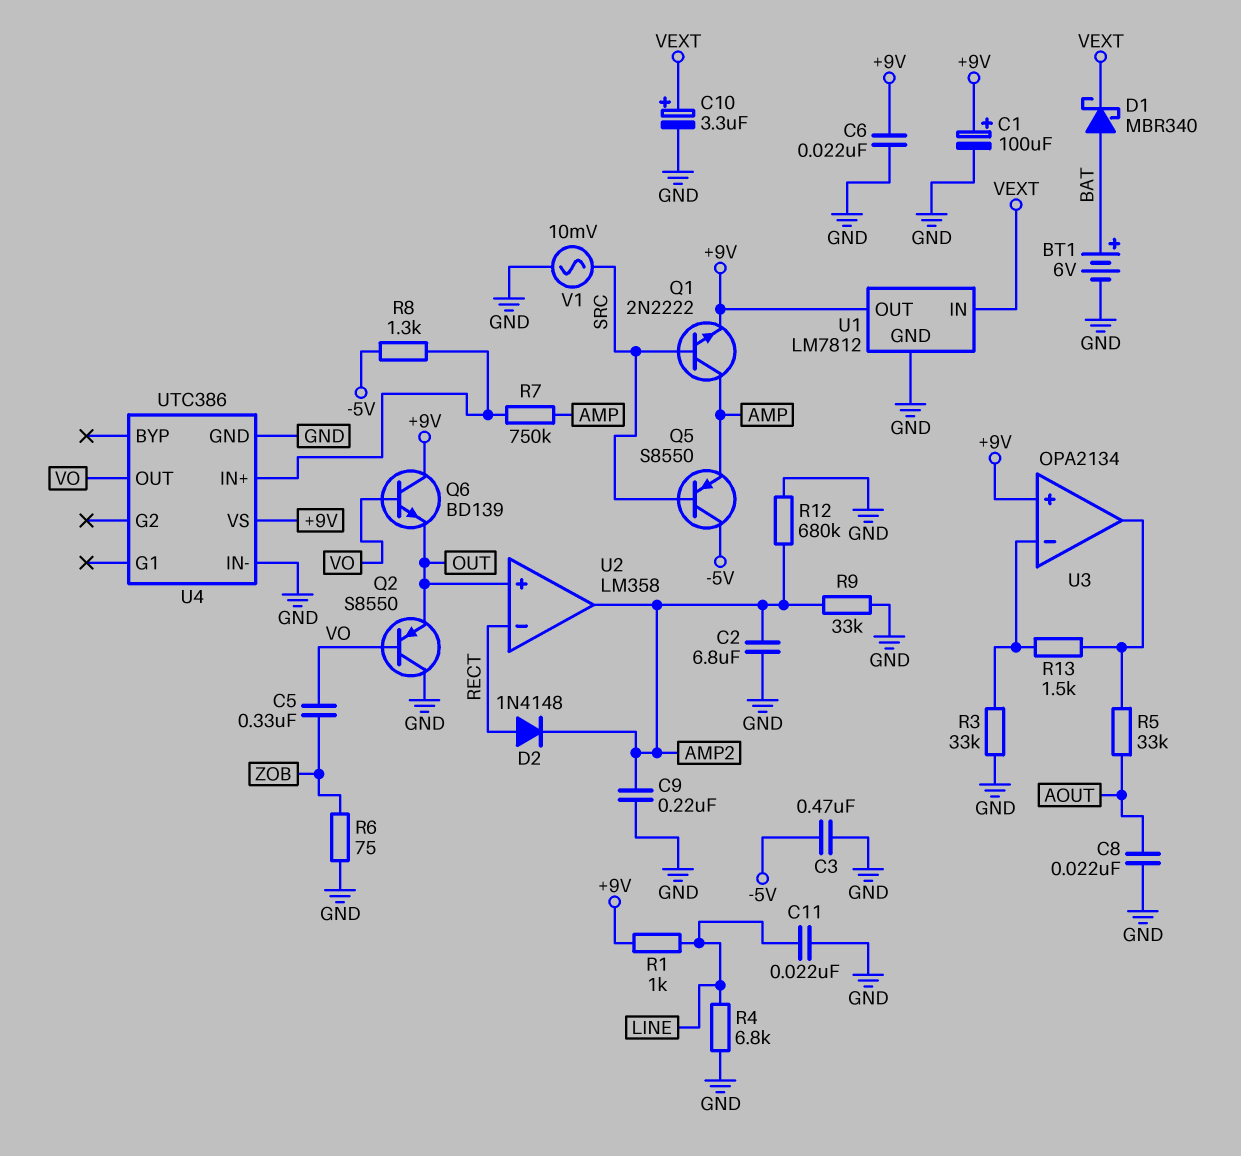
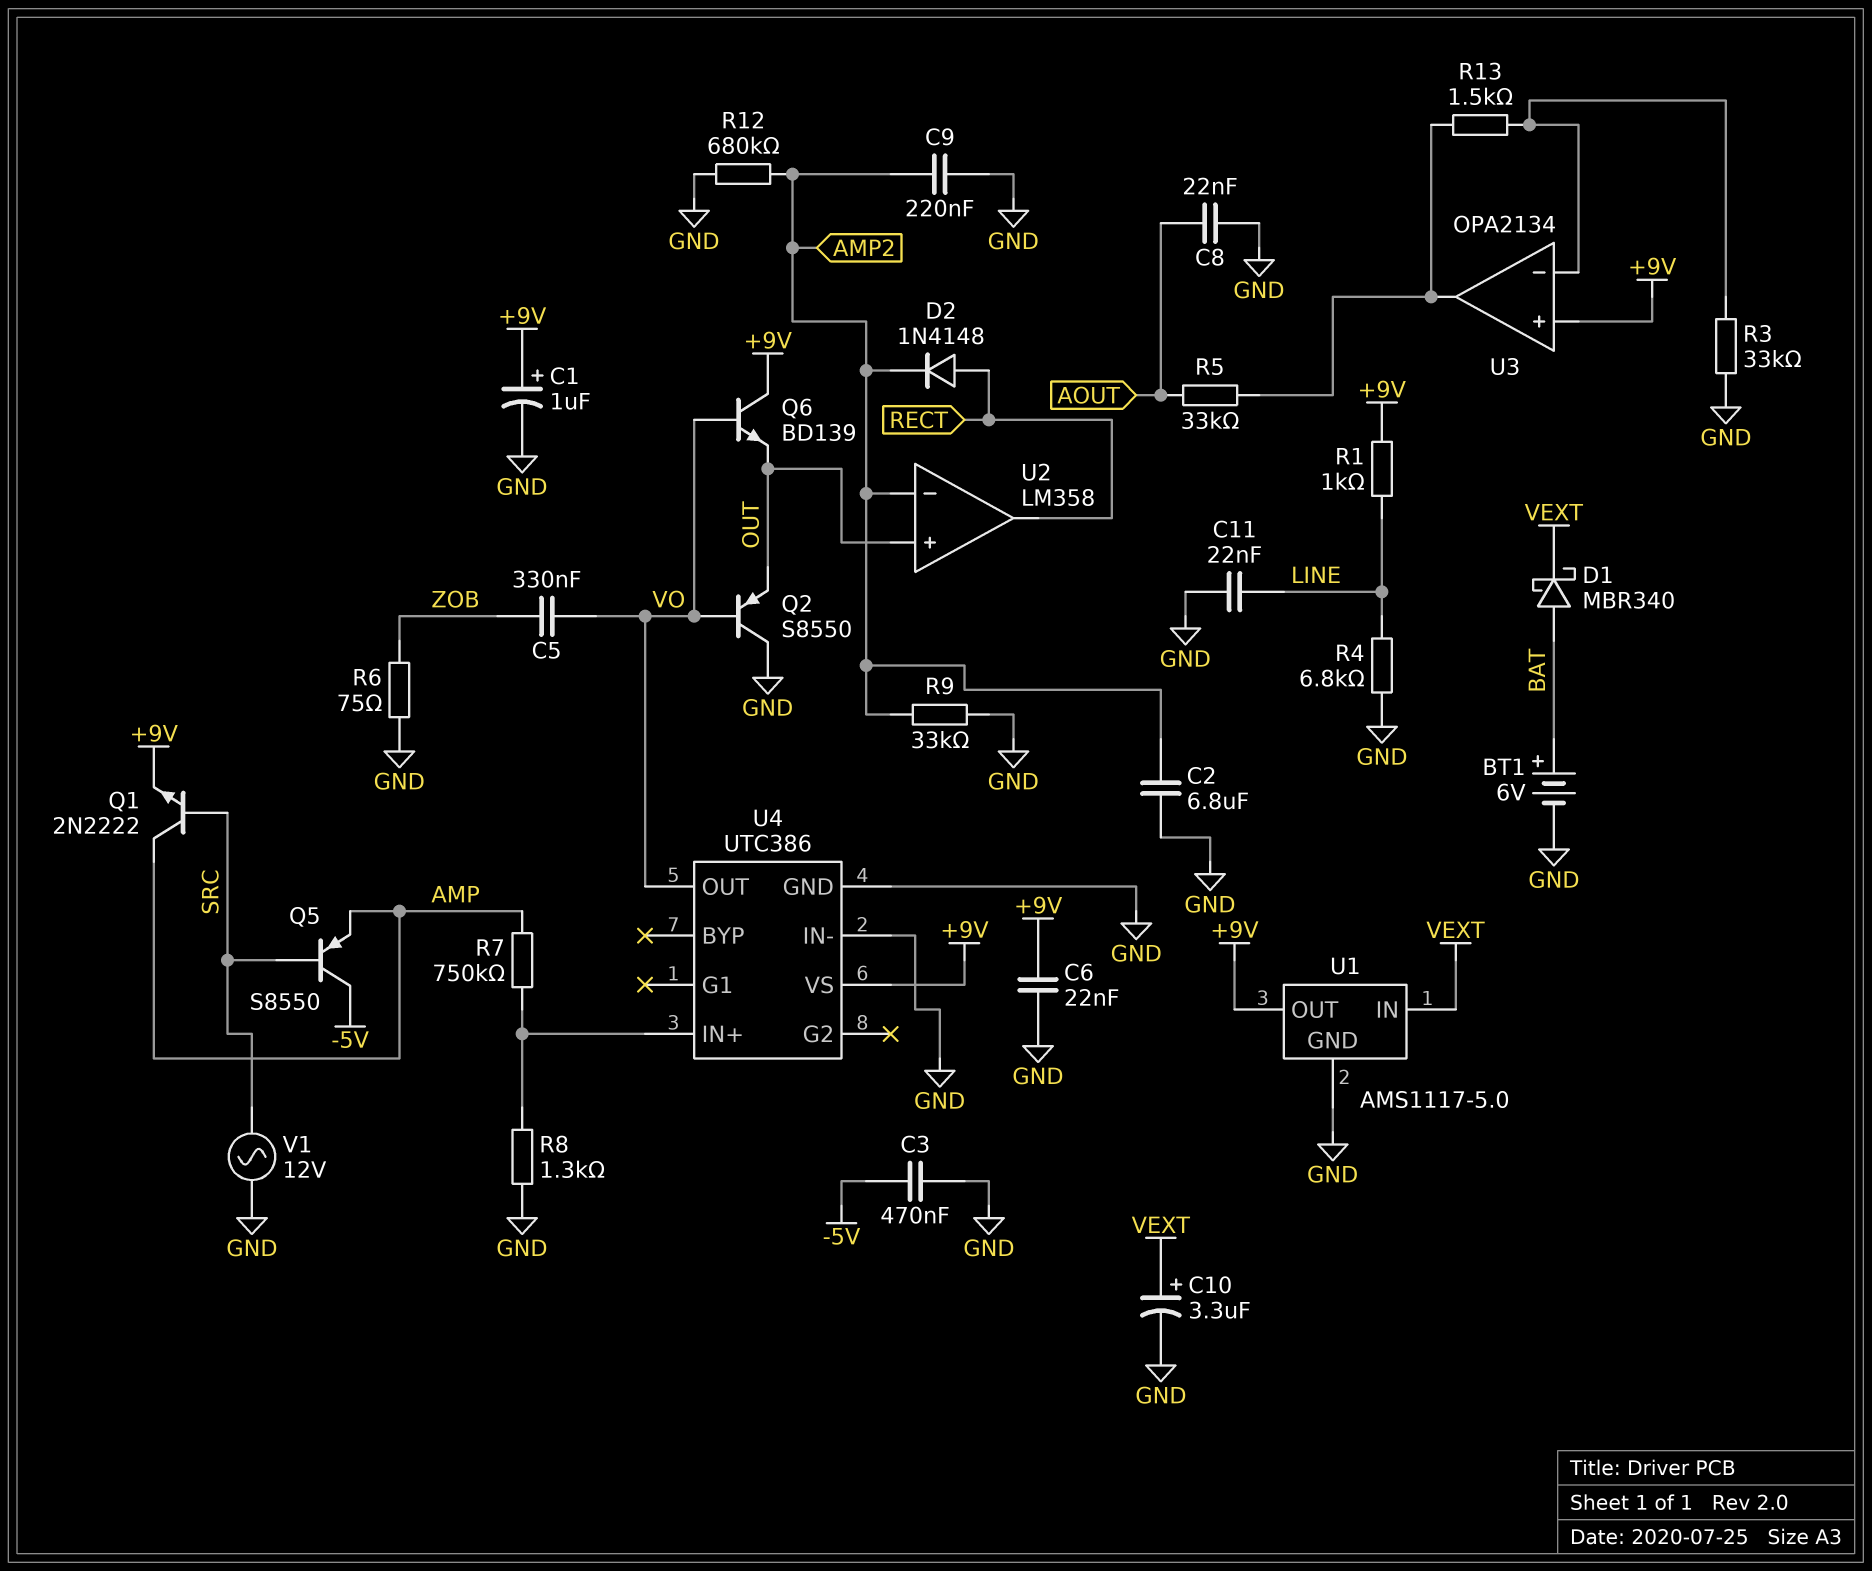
C1: 100uF (plus +9V, minus GND) -> 1uF (plus +9V, minus GND)
R8: 1.3k (-5V, U4/IN+) -> 1.3k (GND, U4/IN+)
U1: LM7812 -> AMS1117-5.0
U2 pin in-: RECT -> AMP2
U2 pin out: AMP2 -> RECT
V1: AC 10mV (GND, SRC) -> AC 12V (GND, SRC)

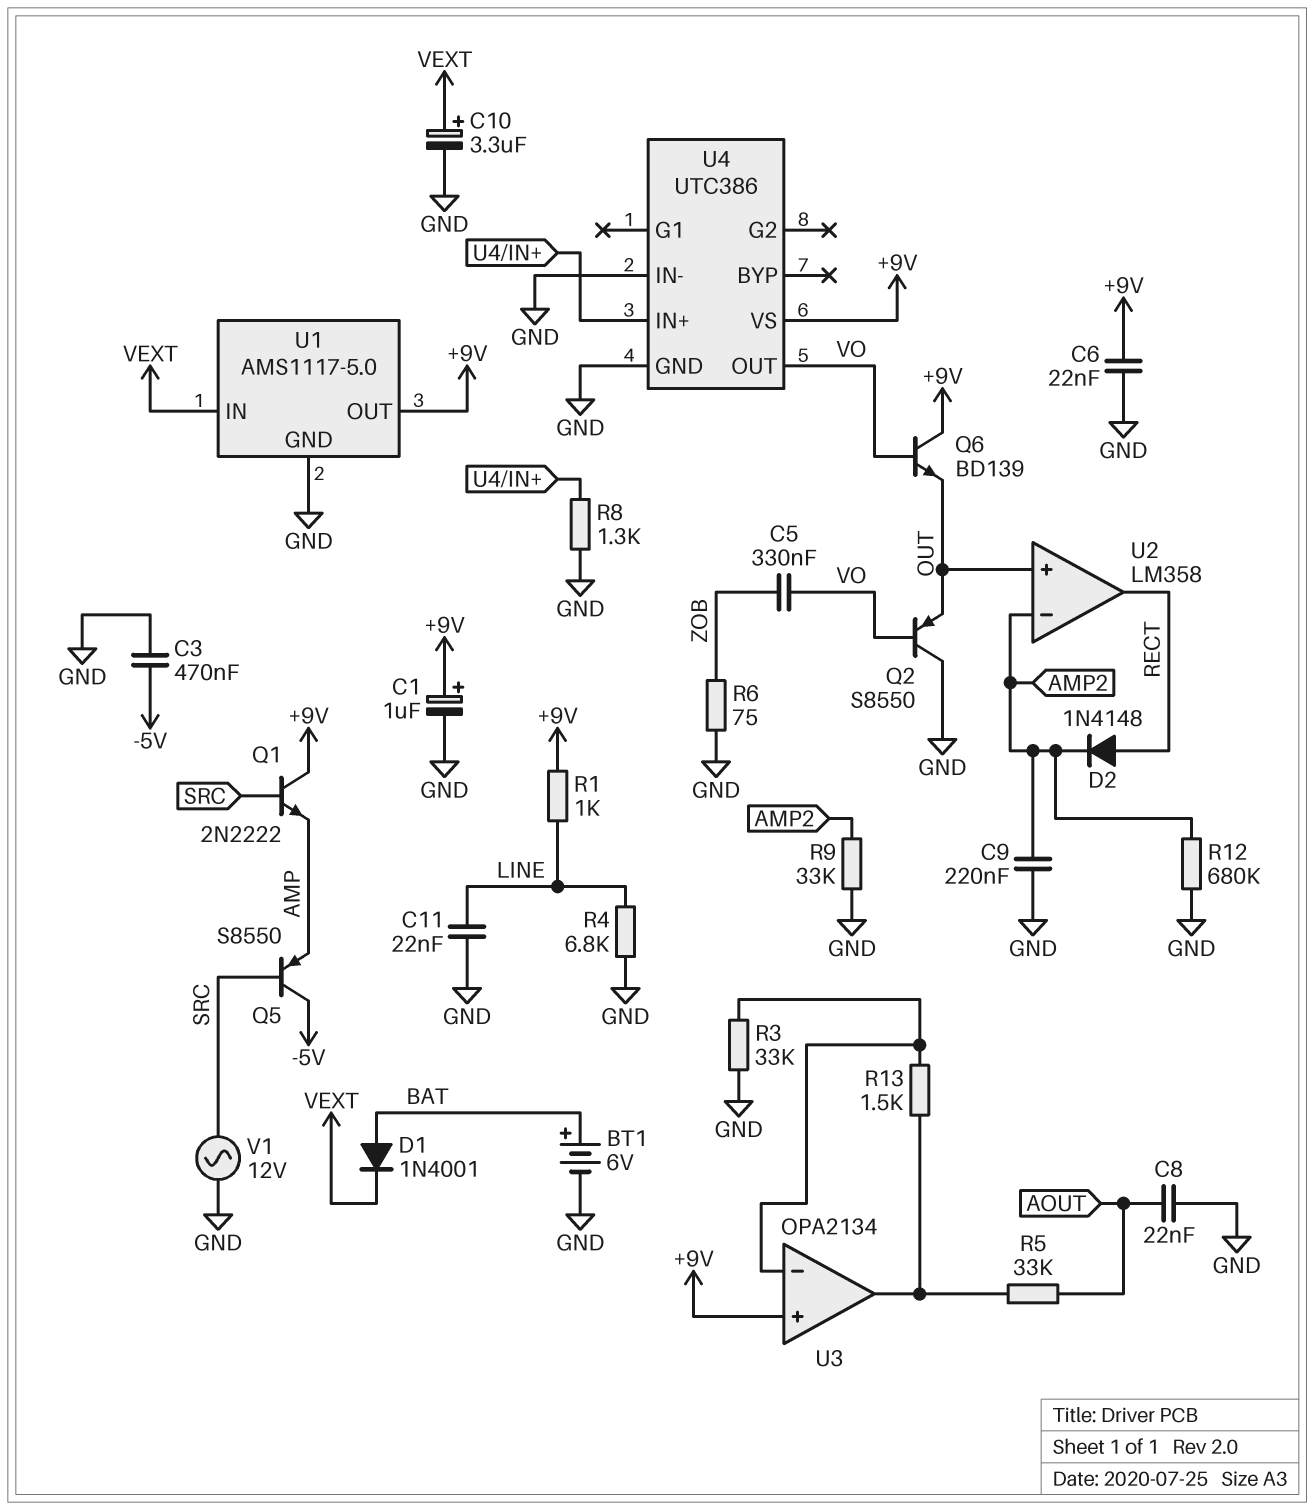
C2: 6.8uF (AMP2, GND) -> none
D1: schottky MBR340 (A BAT, K VEXT) -> diode 1N4001 (A BAT, K VEXT)
Q1: NPN 2N2222 (B SRC, C AMP, E +9V) -> NPN 2N2222 (B SRC, C +9V, E AMP)
R7: 750k (AMP, U4/IN+) -> none

